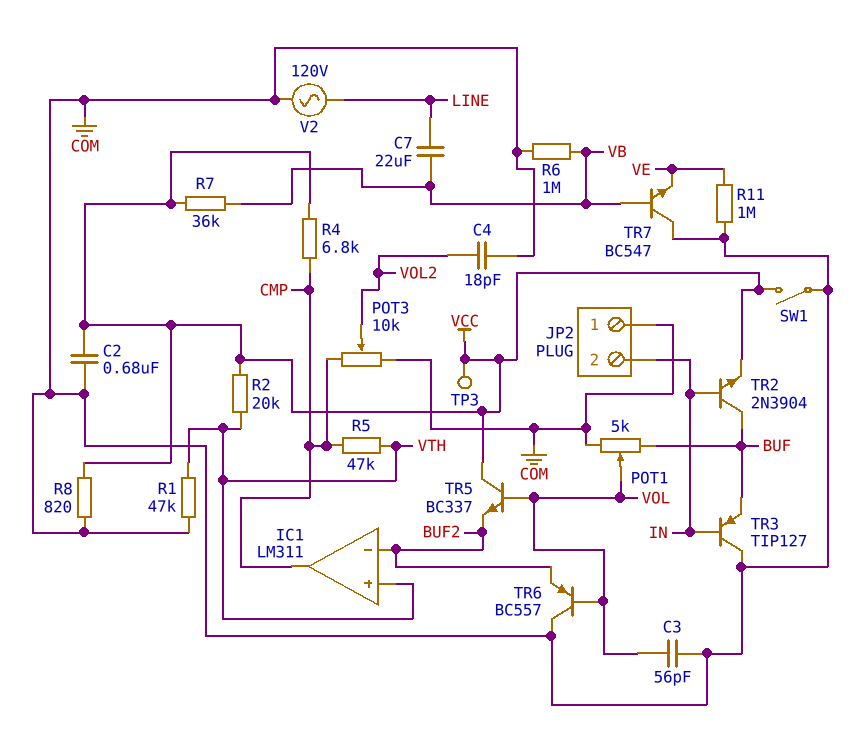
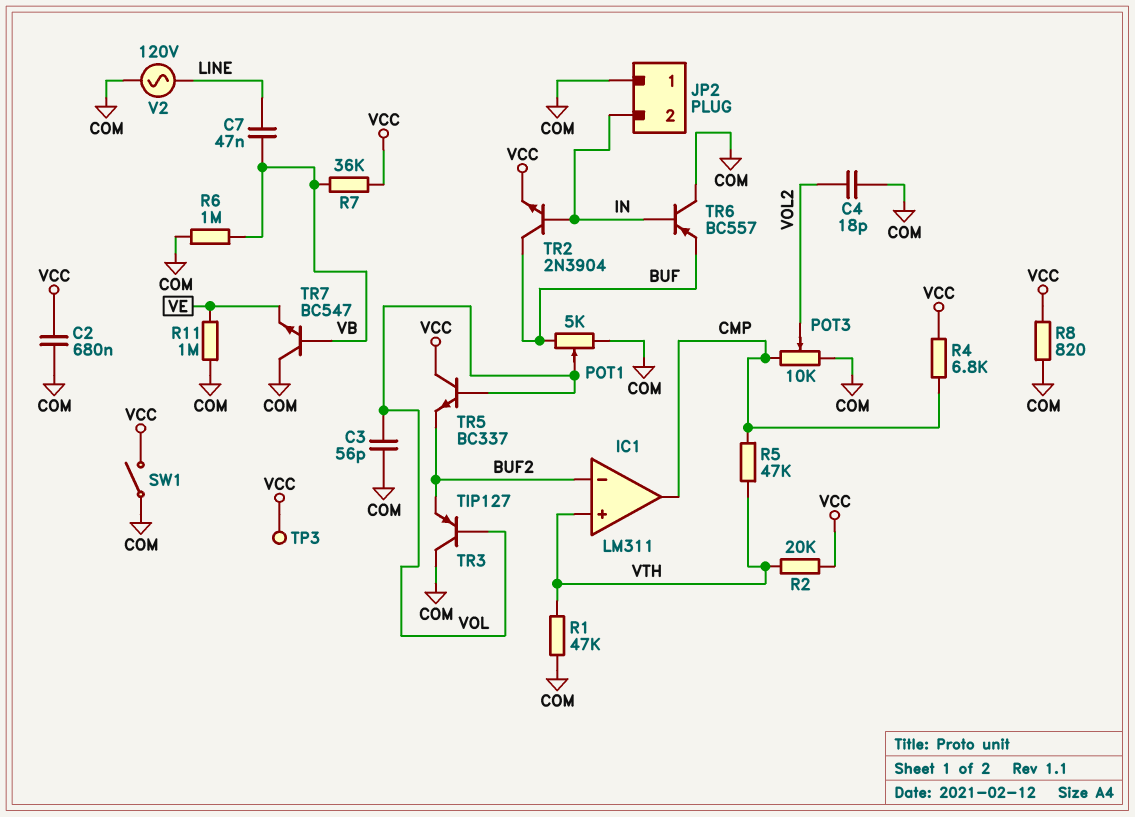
C7: 22uF (LINE, VB) -> 47nF (LINE, VB)
TR3: PNP TIP127 (B IN, C COM, E BUF) -> PNP TIP127 (B VOL, C COM, E BUF2)
TR6: PNP BC557 (B VOL, C COM, E BUF2) -> PNP BC557 (B IN, C COM, E BUF)

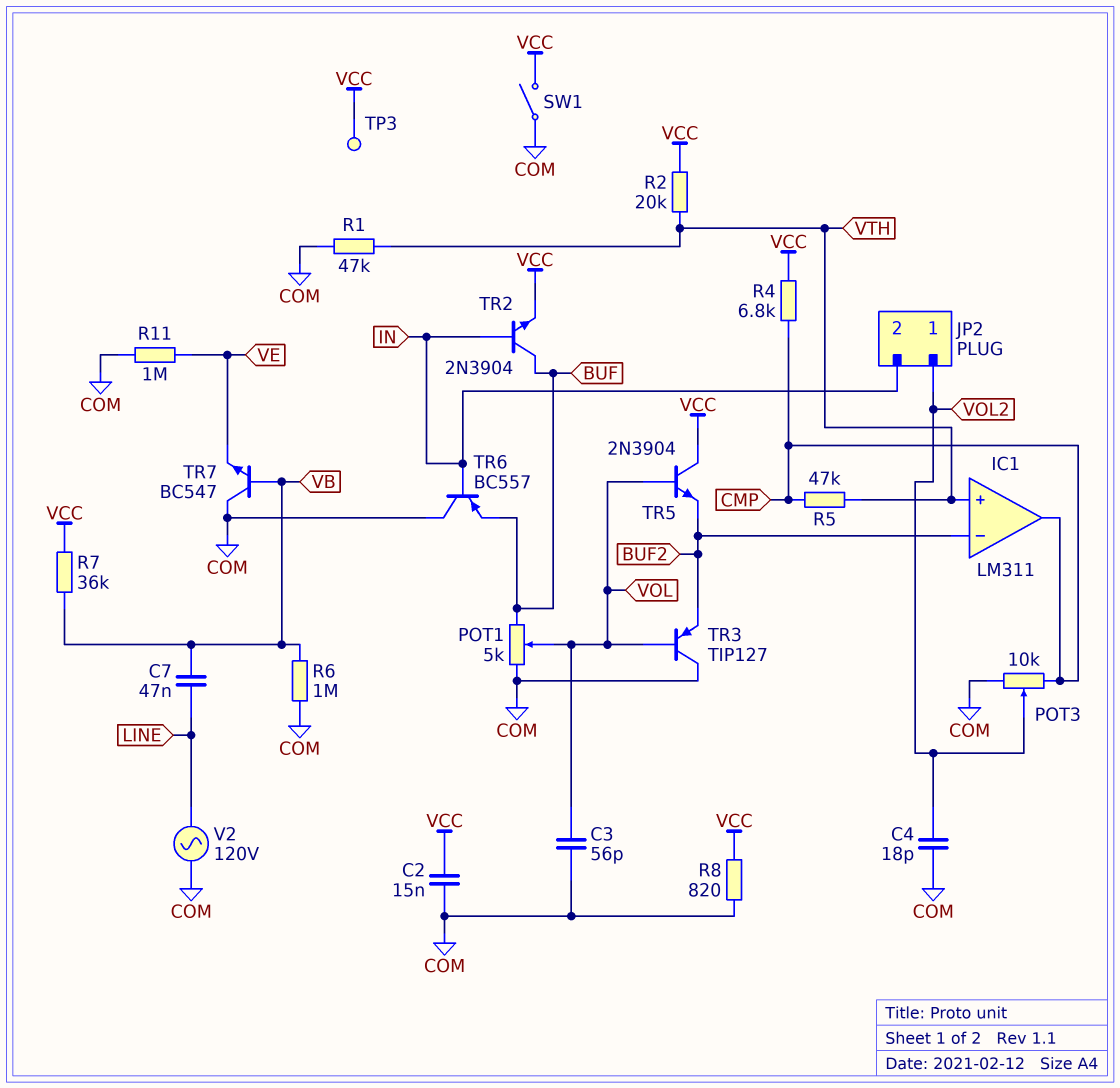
C2: 680nF (COM, VCC) -> 15nF (COM, VCC)
JP2 pin 1: COM -> VOL2
TR5: NPN BC337 (B VOL, C VCC, E BUF2) -> NPN 2N3904 (B VOL, C VCC, E BUF2)

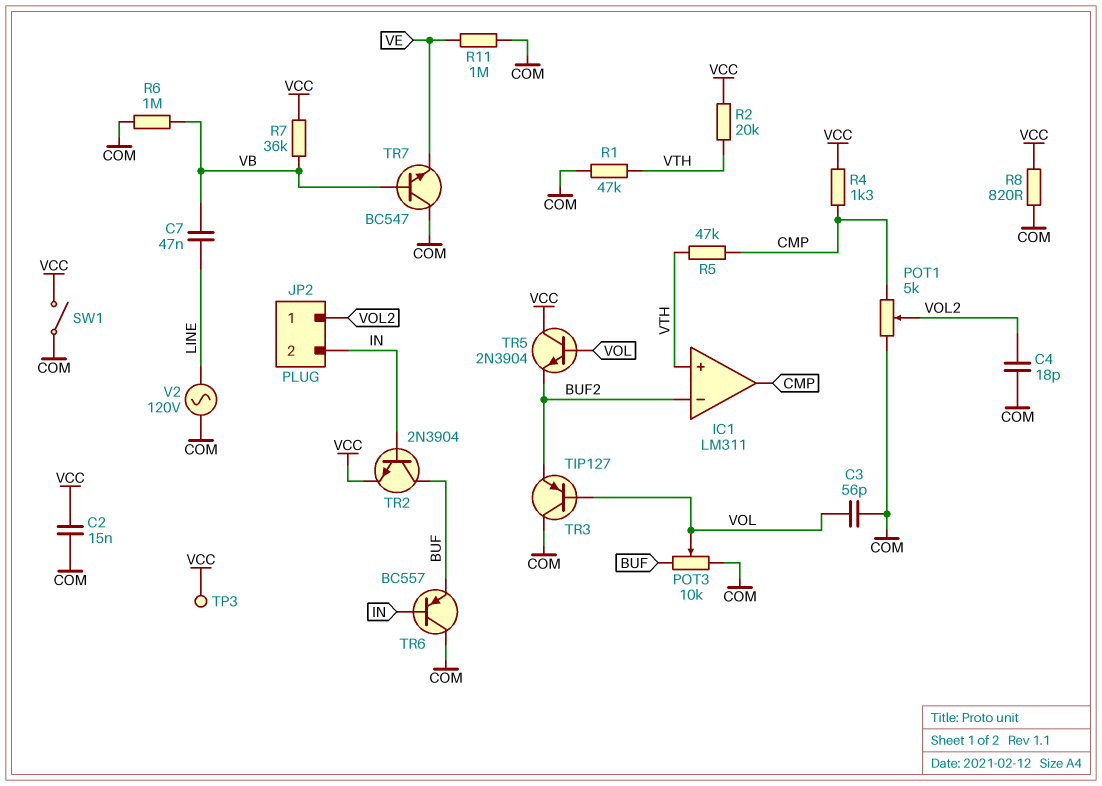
POT1: 5k (BUF, COM, wiper VOL) -> 5k (CMP, COM, wiper VOL2)
POT3: 10k (CMP, COM, wiper VOL2) -> 10k (BUF, COM, wiper VOL)
R4: 6.8k (CMP, VCC) -> 1.3k (CMP, VCC)

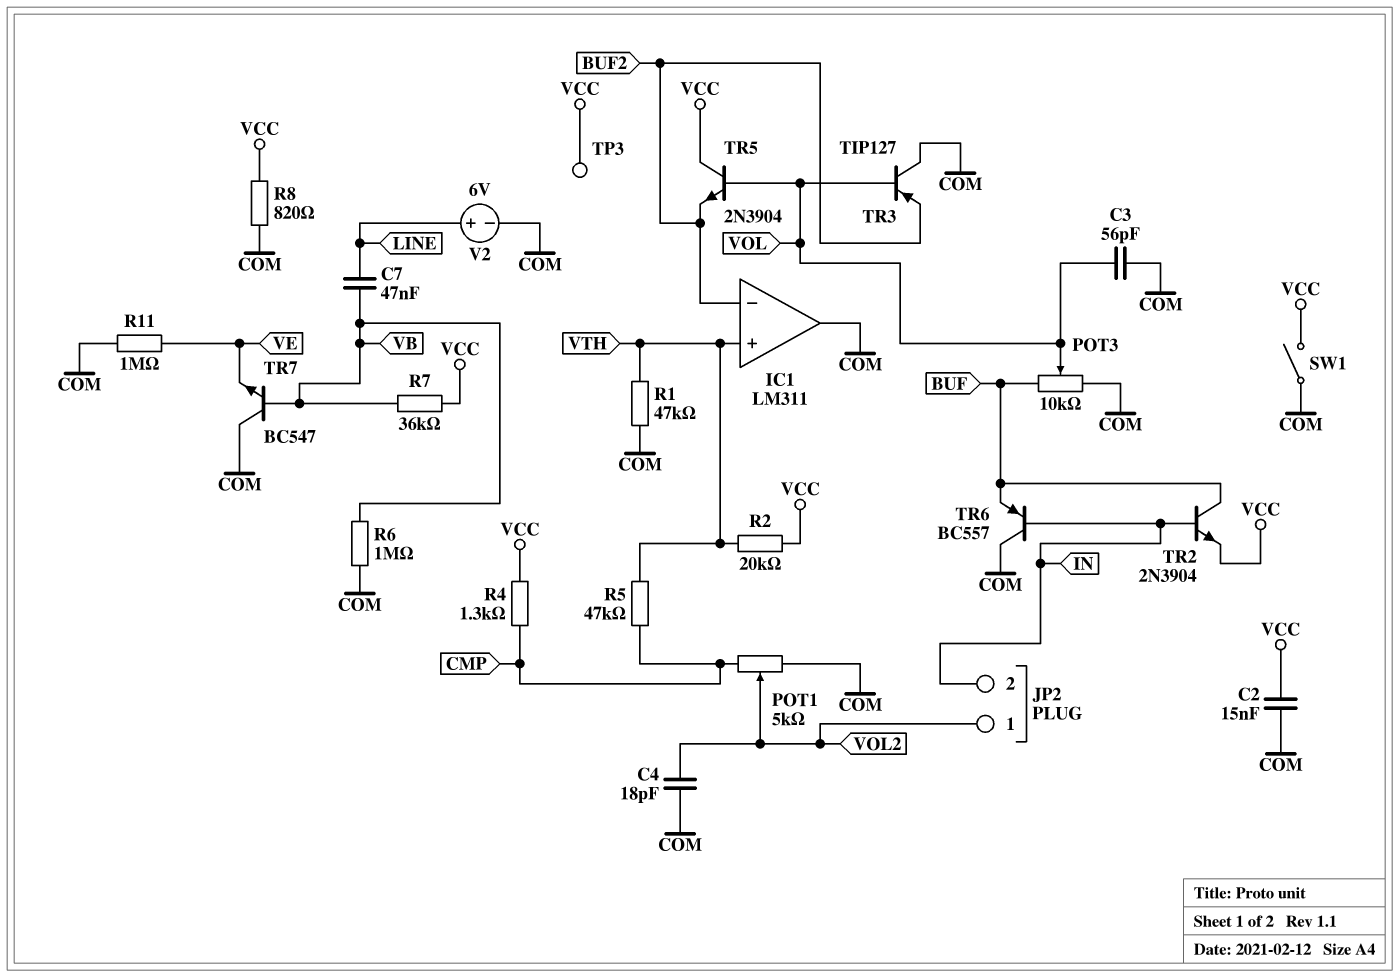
IC1 pin out: CMP -> COM
V2: AC 120V (COM, LINE) -> 6V (plus LINE, minus COM)

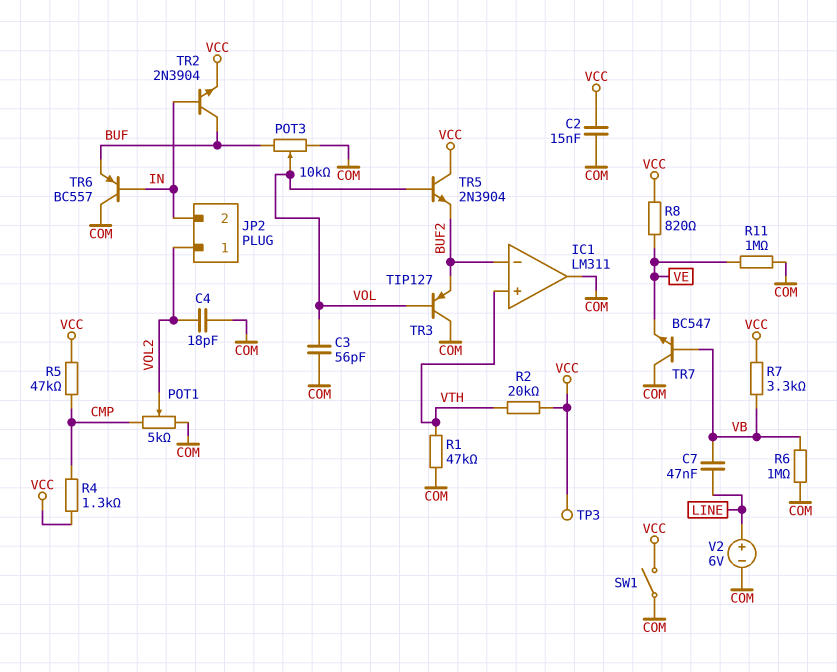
R5: 47k (CMP, VTH) -> 47k (CMP, VCC)
R7: 36k (VB, VCC) -> 3.3k (VB, VCC)
R8: 820 (COM, VCC) -> 820 (VCC, VE)

